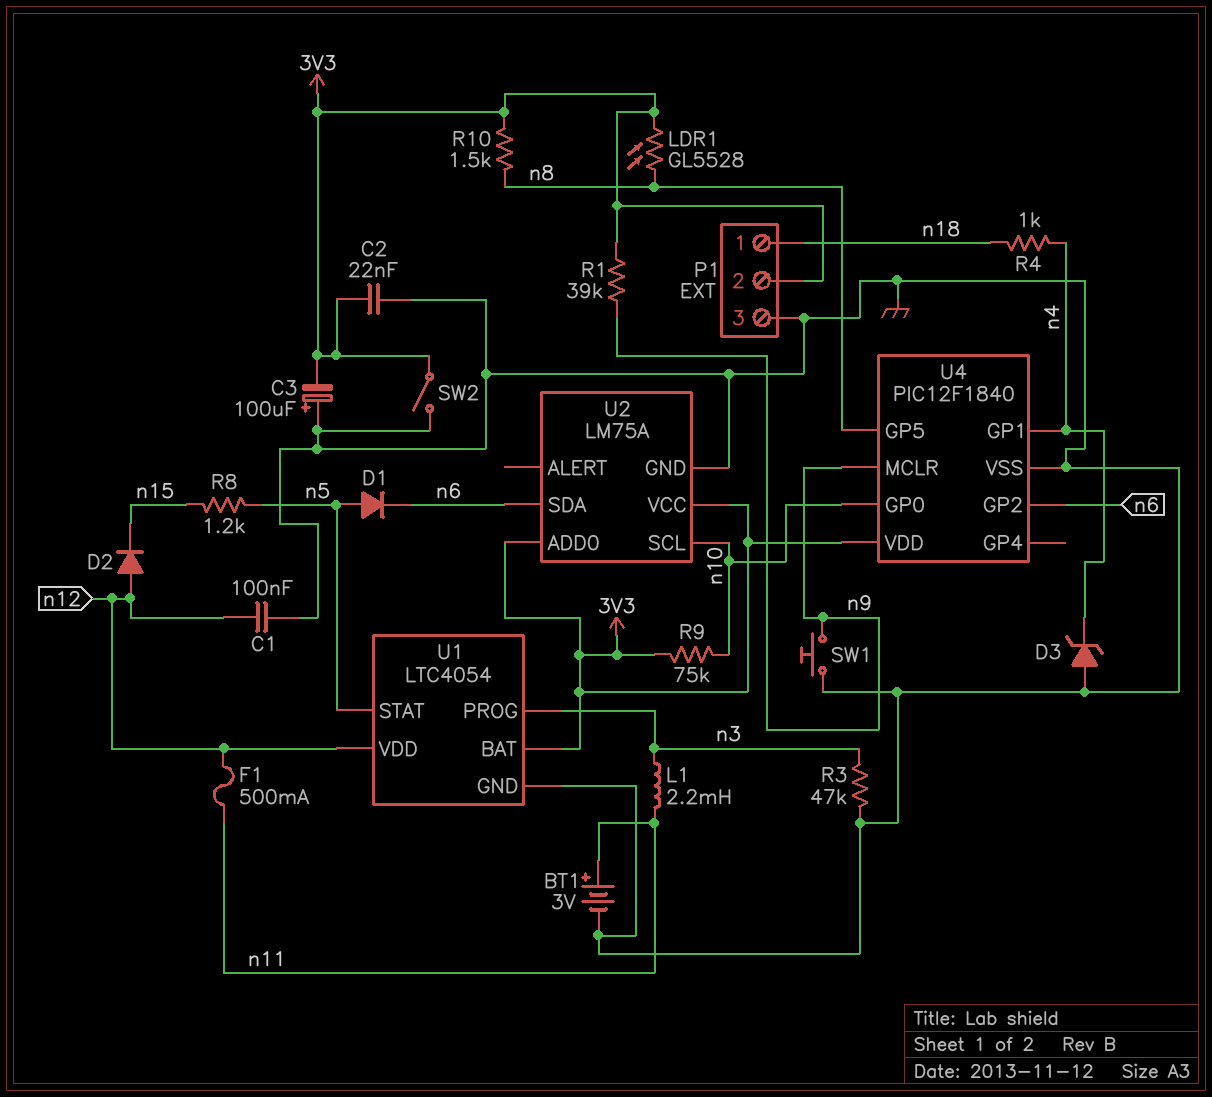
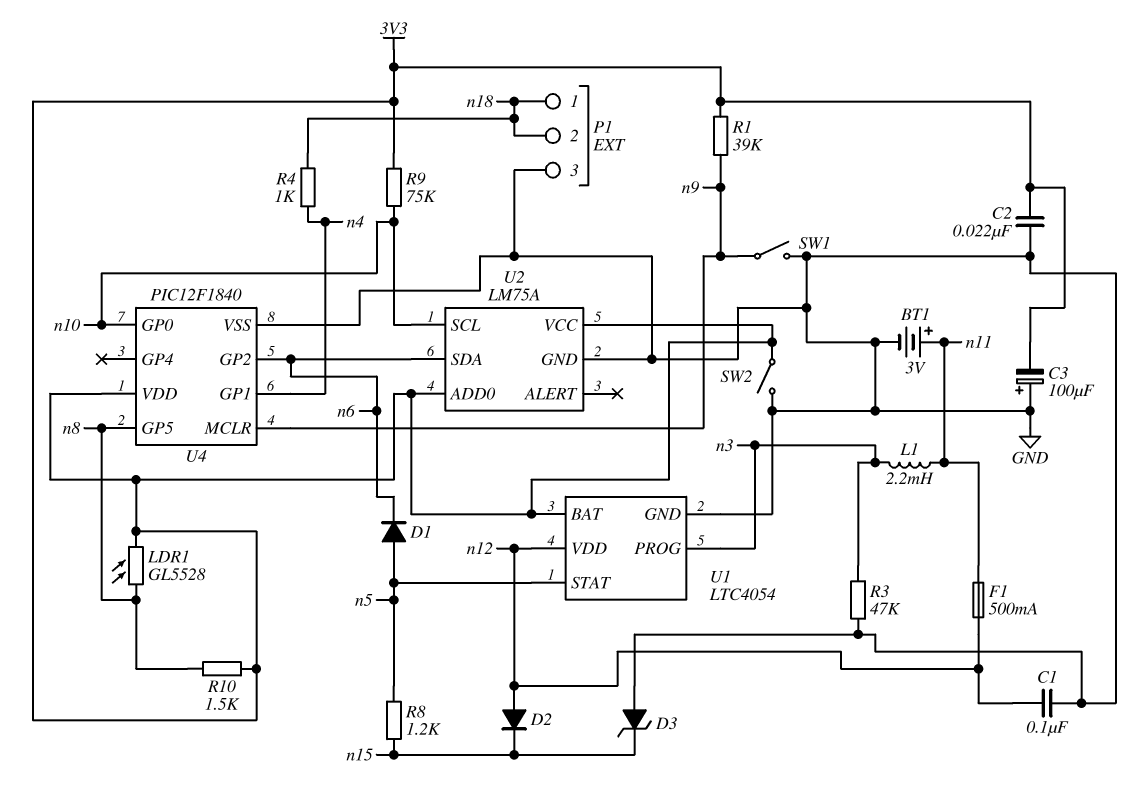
D3: zener (A GND, K n4) -> zener (A GND, K n15)
P1 pin 2: 3V3 -> n18
SW1: button (GND, n9) -> switch (GND, n9)

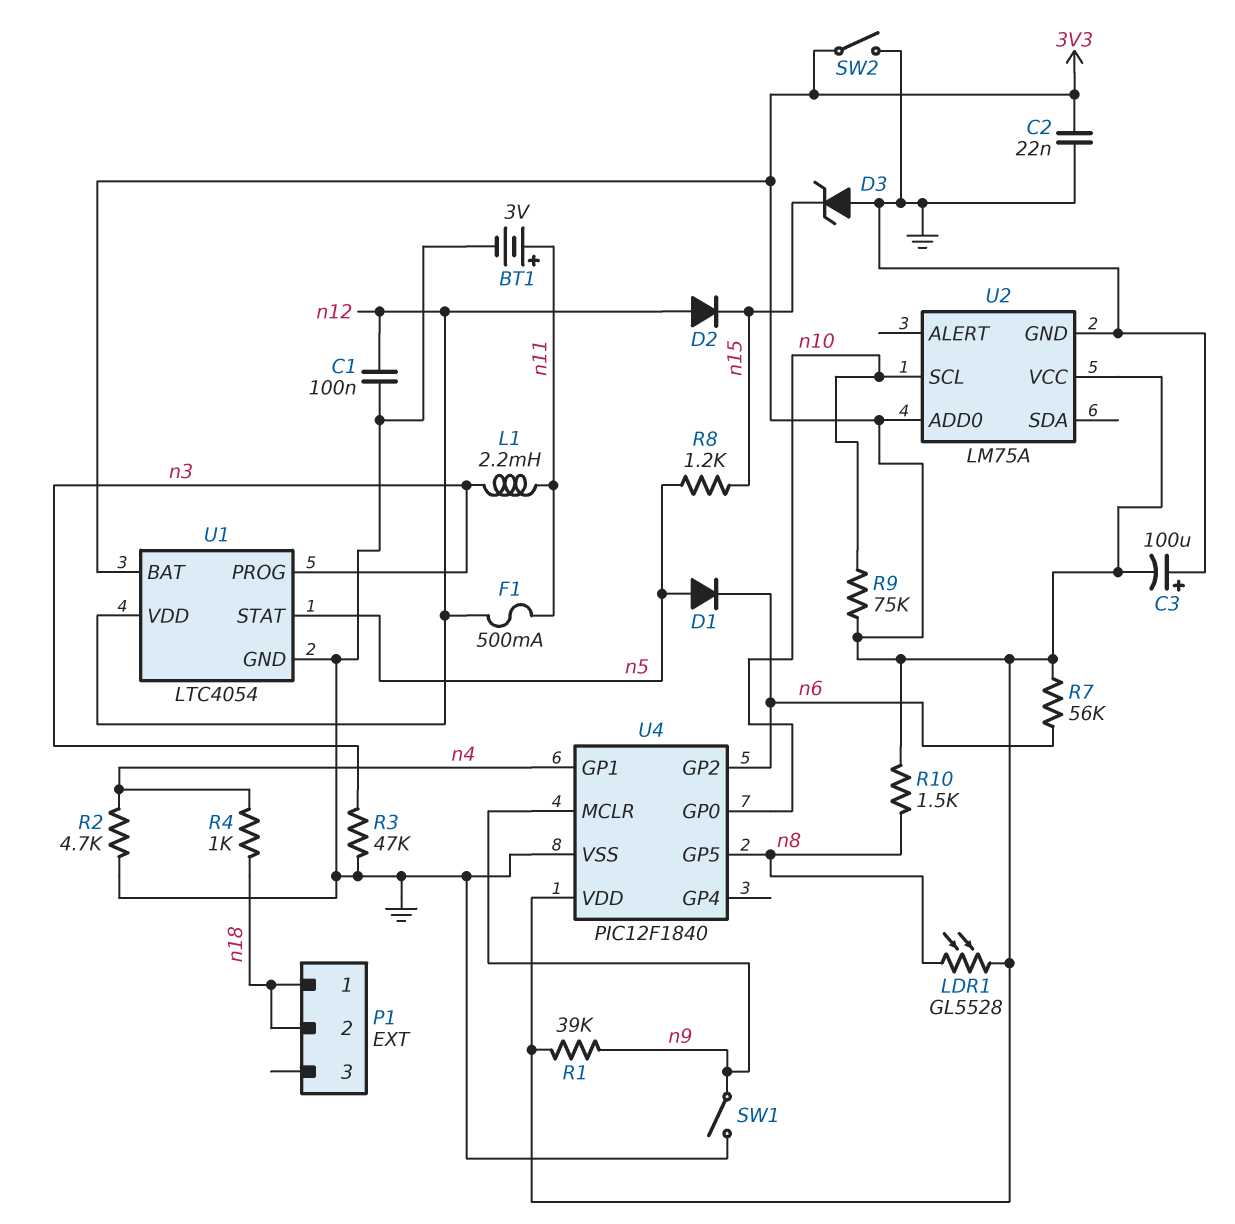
P1 pin 3: GND -> none
R2: none -> 4.7k (GND, n4)
R7: none -> 56k (3V3, n6)
U2 pin SDA: n6 -> none

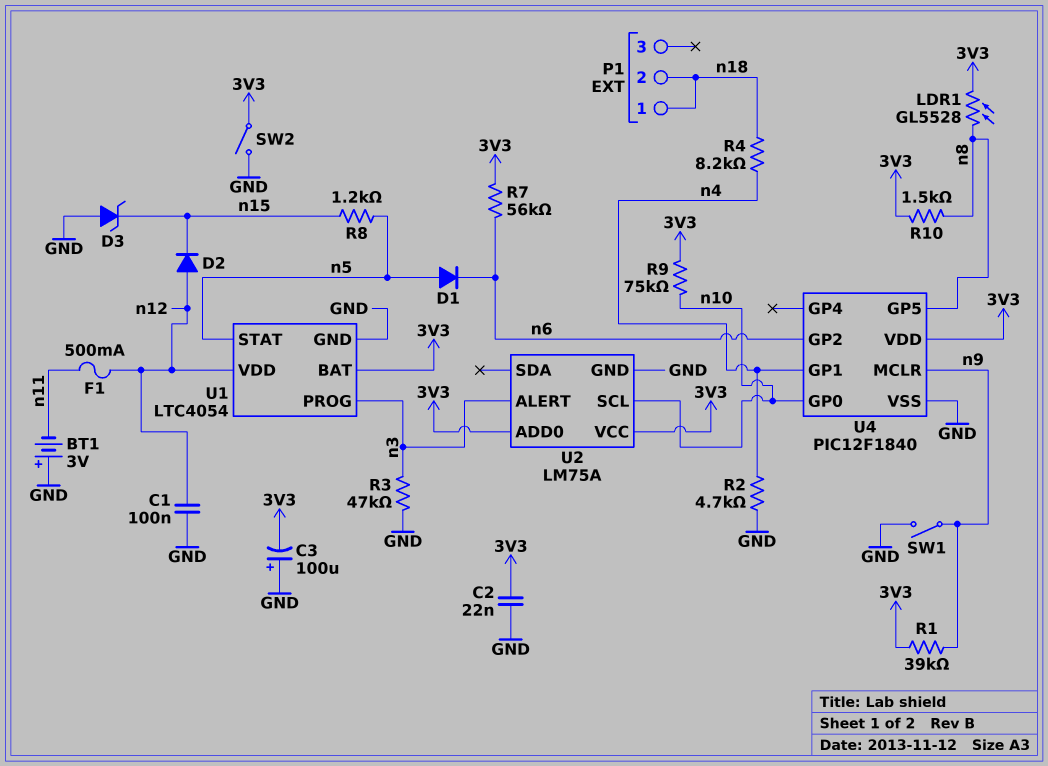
BT1: 3V (plus n11, minus GND) -> 3V (plus GND, minus n11)
L1: 2.2mH (n3, n11) -> none
R4: 1k (n4, n18) -> 8.2k (n4, n18)
U2 pin ALERT: none -> n3

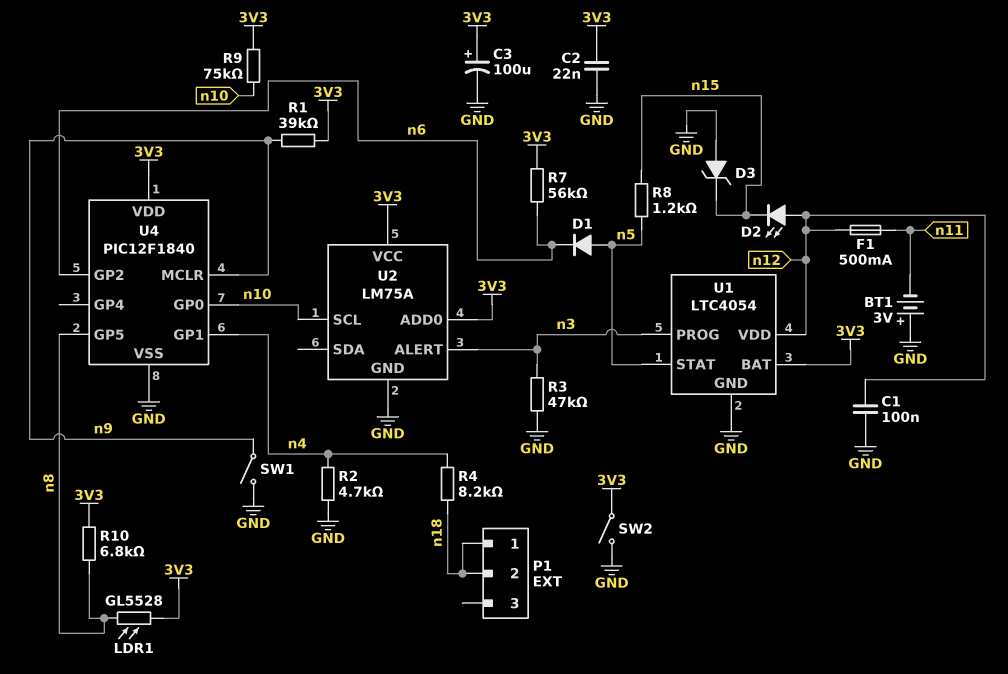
C3: 100uF (plus GND, minus 3V3) -> 100uF (plus 3V3, minus GND)
D2: diode (A n12, K n15) -> LED (A n12, K n15)
R10: 1.5k (3V3, n8) -> 6.8k (3V3, n8)

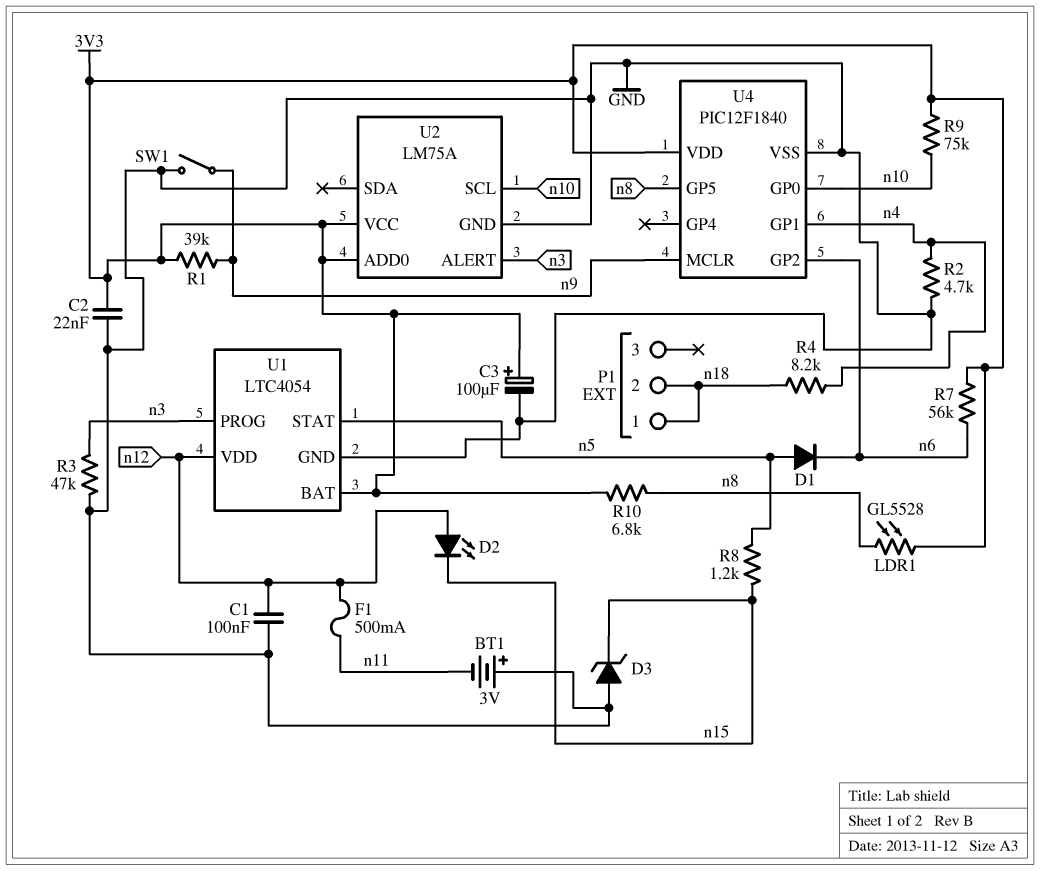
SW2: switch (3V3, GND) -> none

